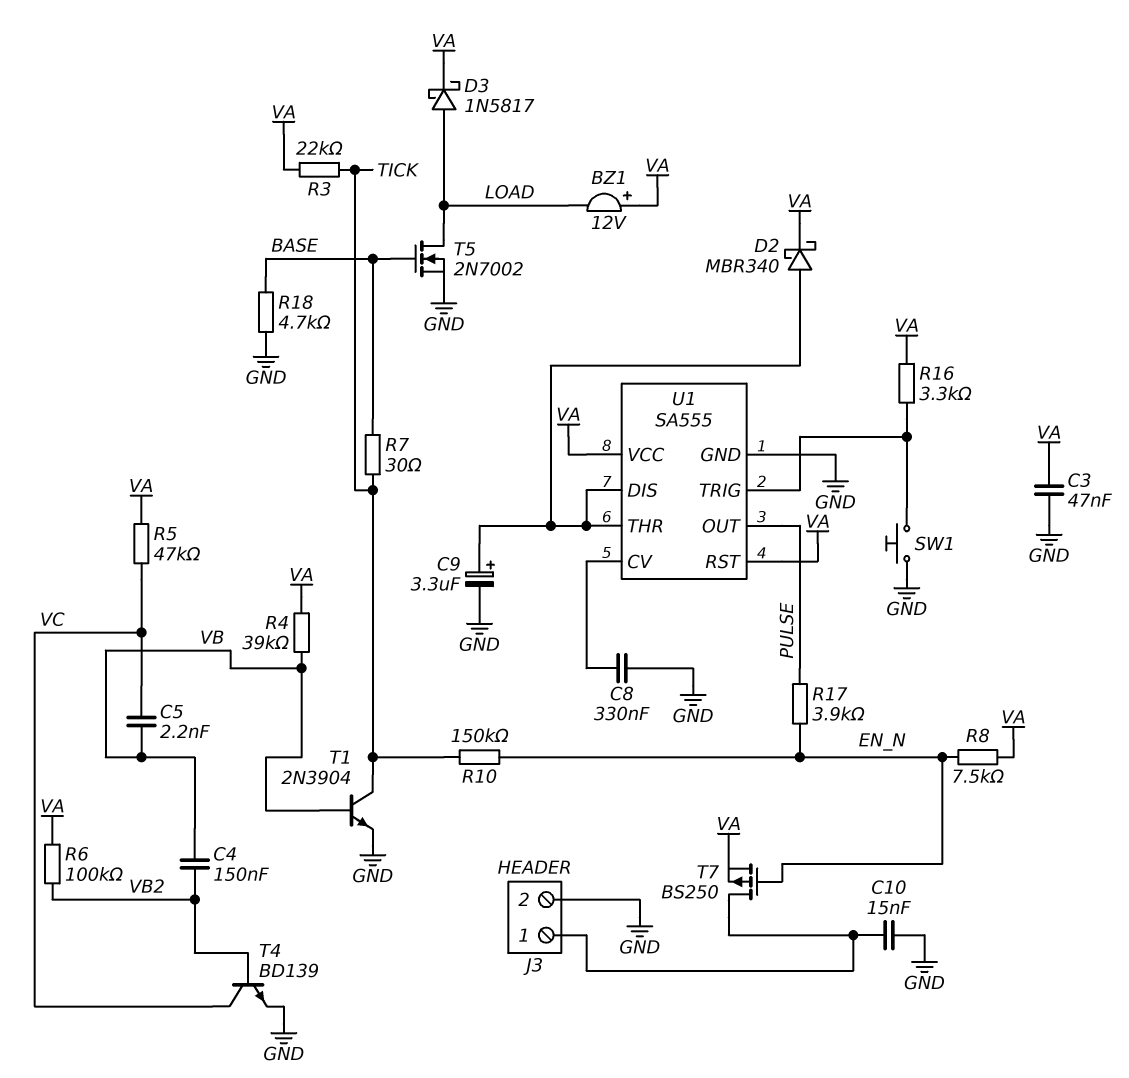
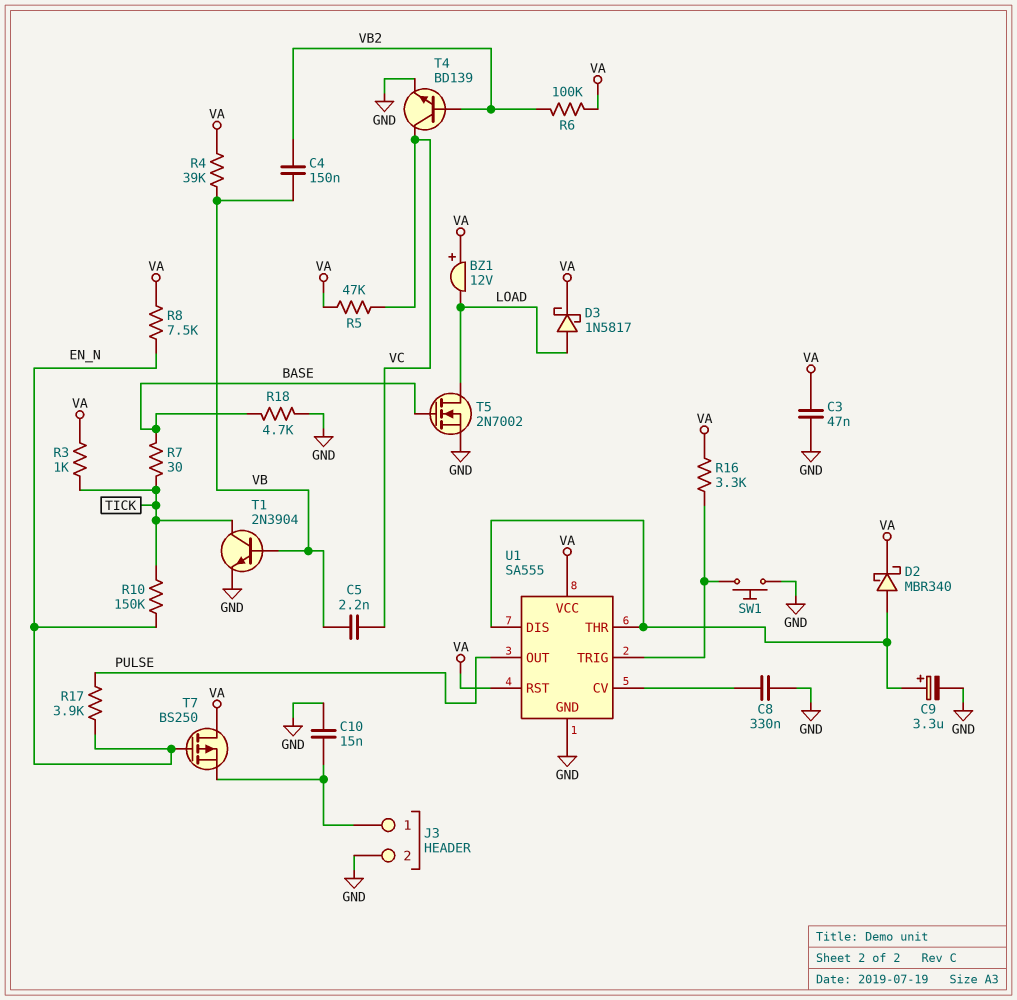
R3: 22k (TICK, VA) -> 1k (TICK, VA)
T7: PMOS BS250 (G EN_N, D J3/1, S VA) -> PMOS BS250 (G EN_N, D VA, S J3/1)

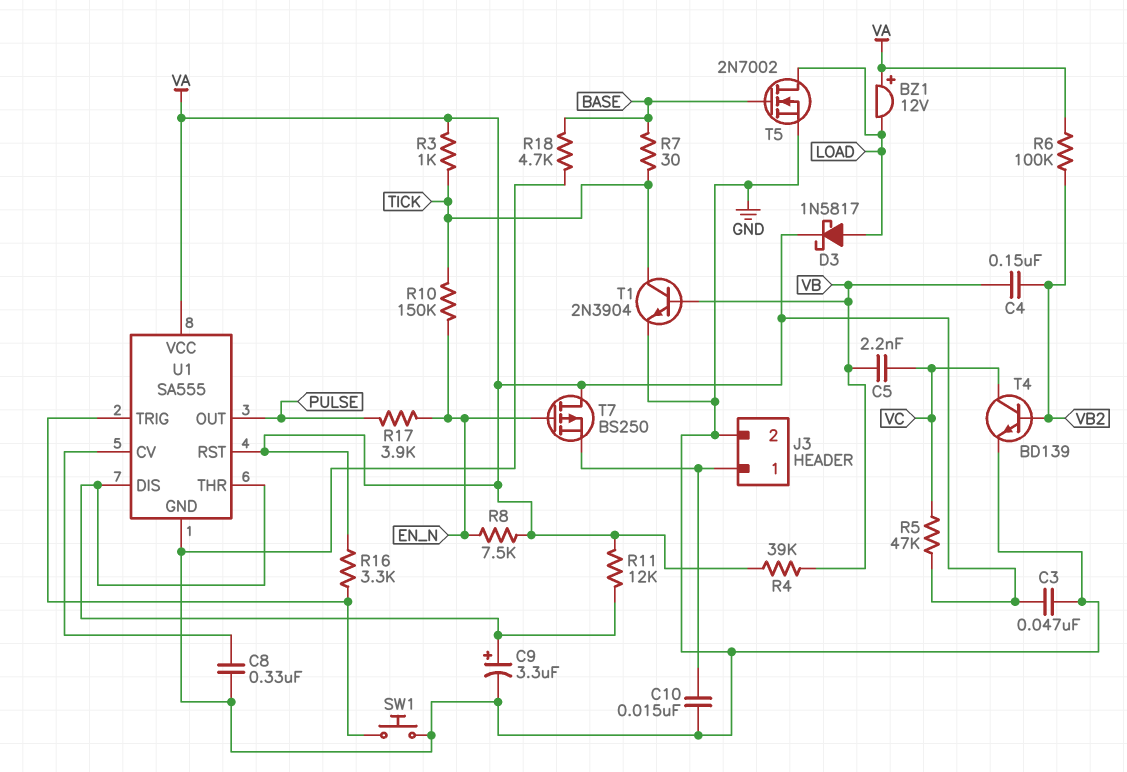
D2: schottky MBR340 (A U1/DIS, K VA) -> none
R11: none -> 12k (U1/DIS, VA)

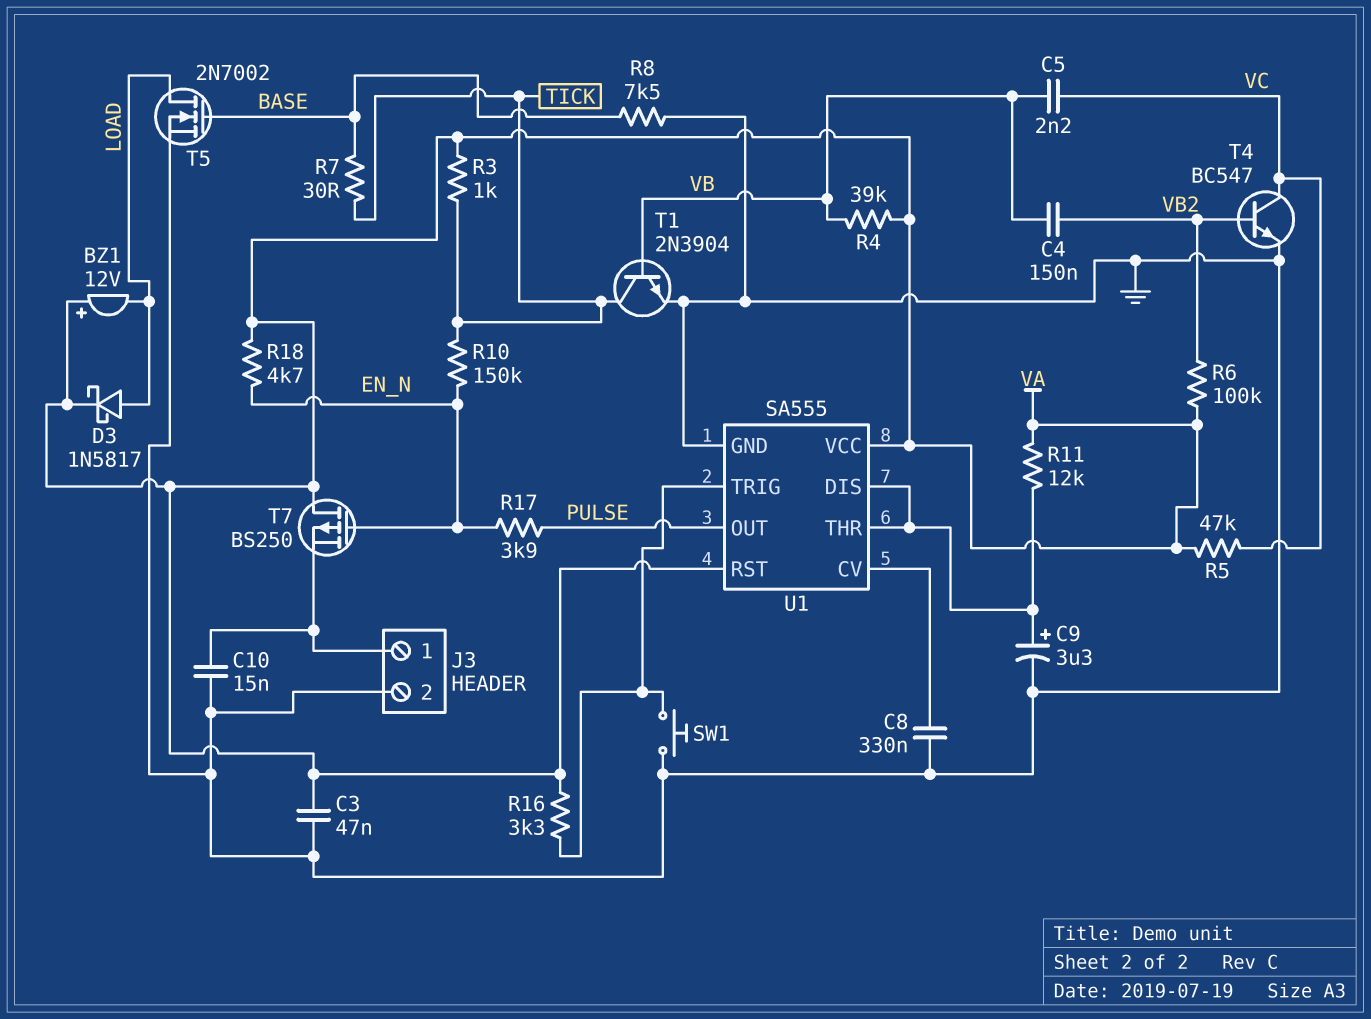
R8: 7.5k (EN_N, VA) -> 7.5k (BASE, GND)
R18: 4.7k (BASE, GND) -> 4.7k (EN_N, VA)
T4: NPN BD139 (B VB2, C VC, E GND) -> NPN BC547 (B VB2, C VC, E GND)

